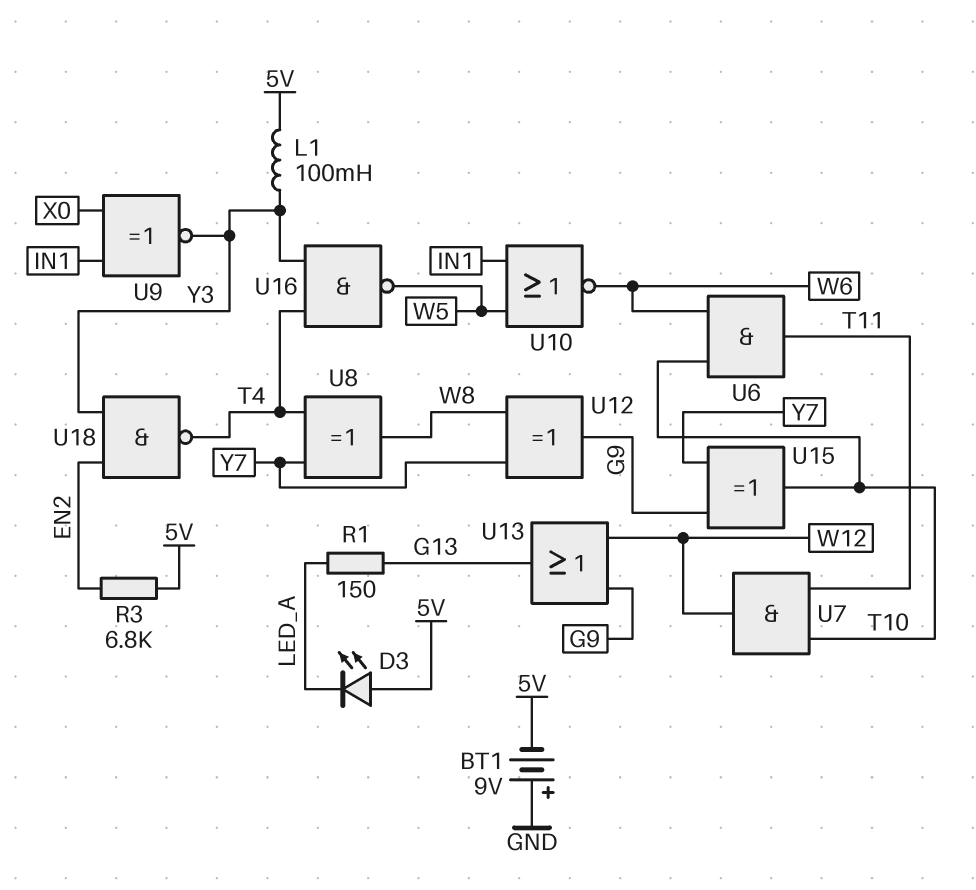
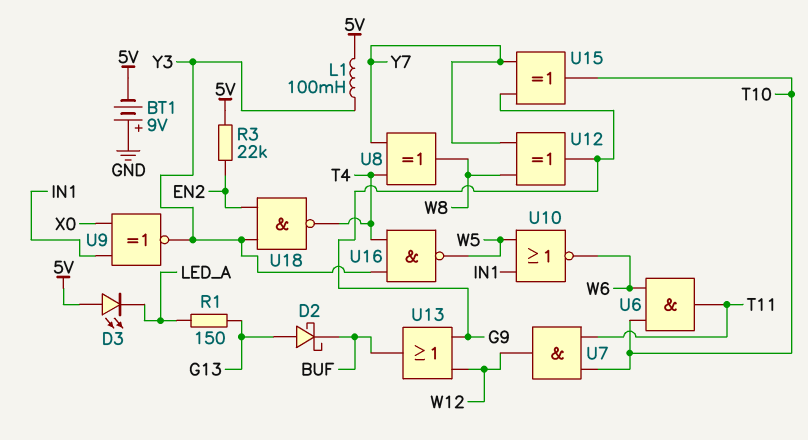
D2: none -> schottky (A G13, K BUF)
R3: 6.8k (5V, EN2) -> 22k (5V, EN2)
U13: OR (in G9, in W12, out G13) -> OR (in G9, in W12, out BUF)

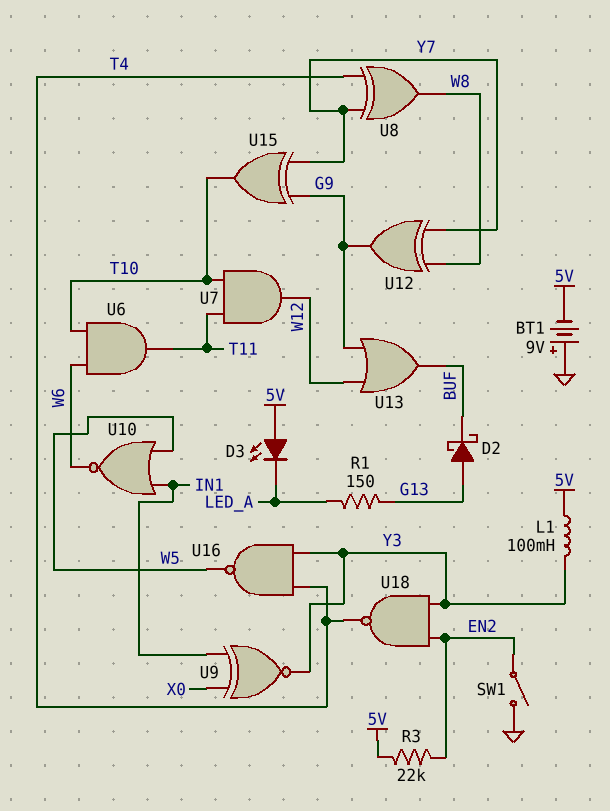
SW1: none -> switch (EN2, GND)

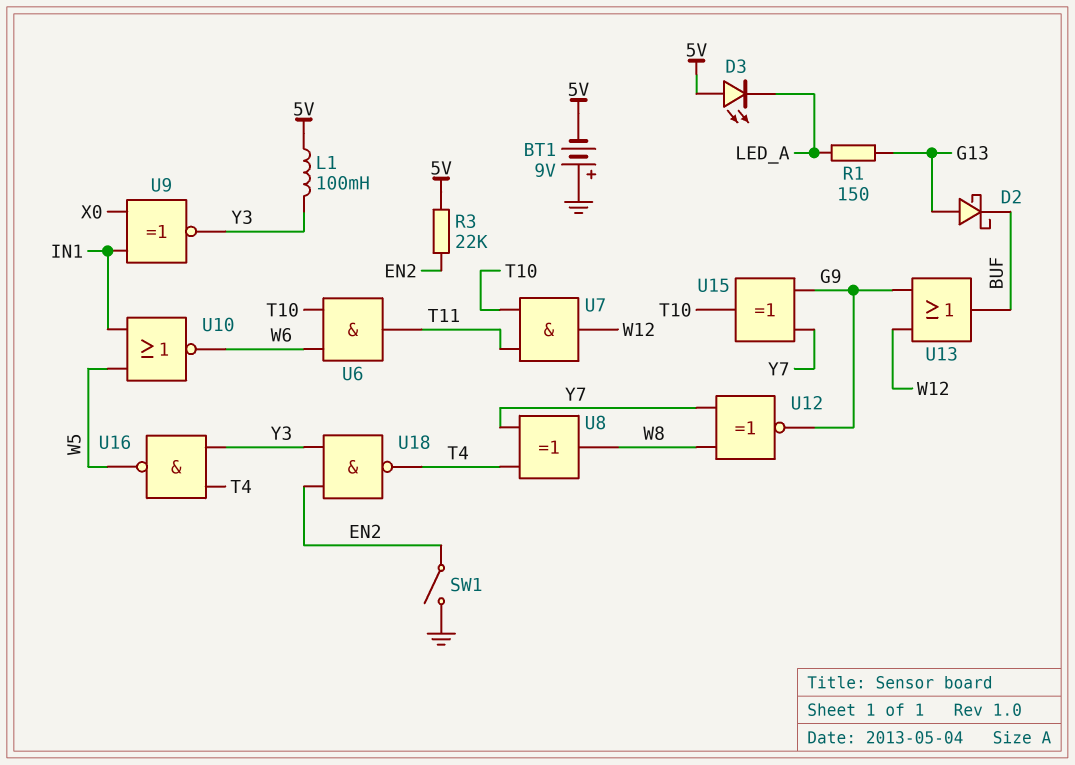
U12: XOR (in W8, in Y7, out G9) -> XNOR (in W8, in Y7, out G9)

